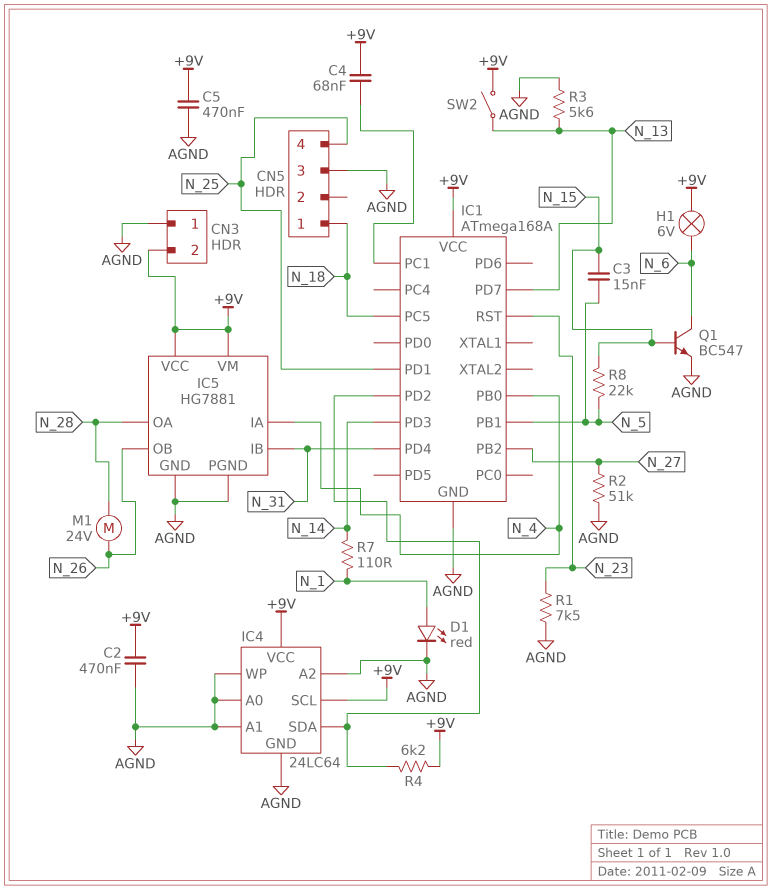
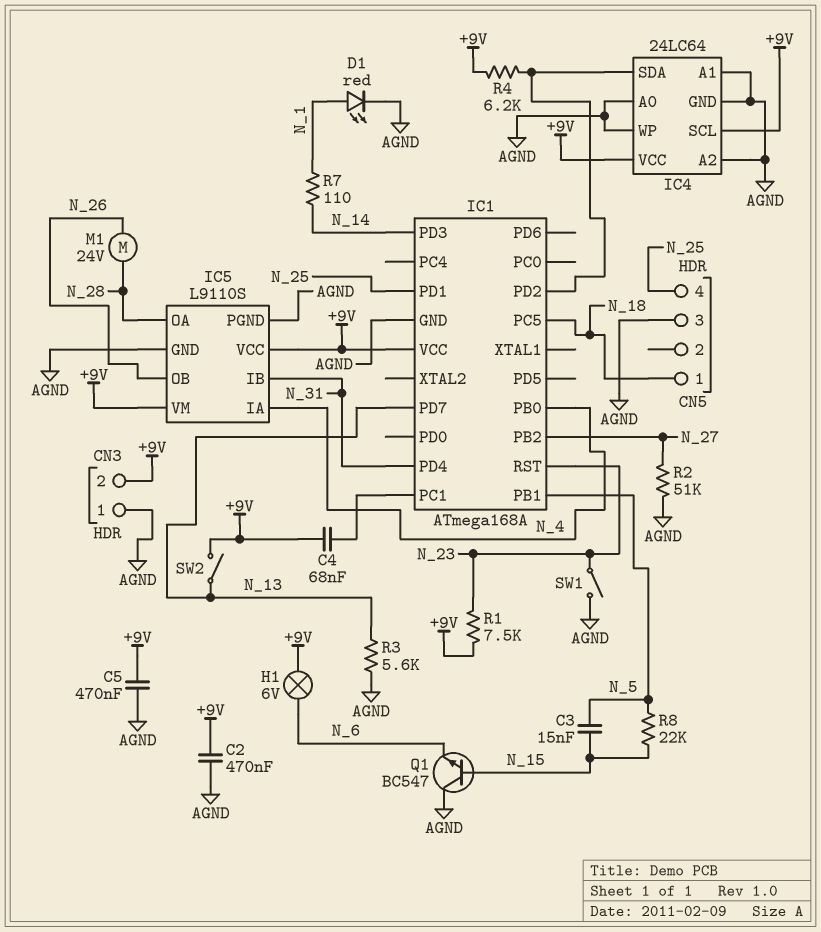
IC5: HG7881 -> L9110S
Q1: NPN BC547 (B N_15, C N_6, E AGND) -> NPN BC547 (B N_15, C AGND, E N_6)
R1: 7.5k (AGND, N_23) -> 7.5k (+9V, N_23)
SW1: none -> switch (AGND, N_23)

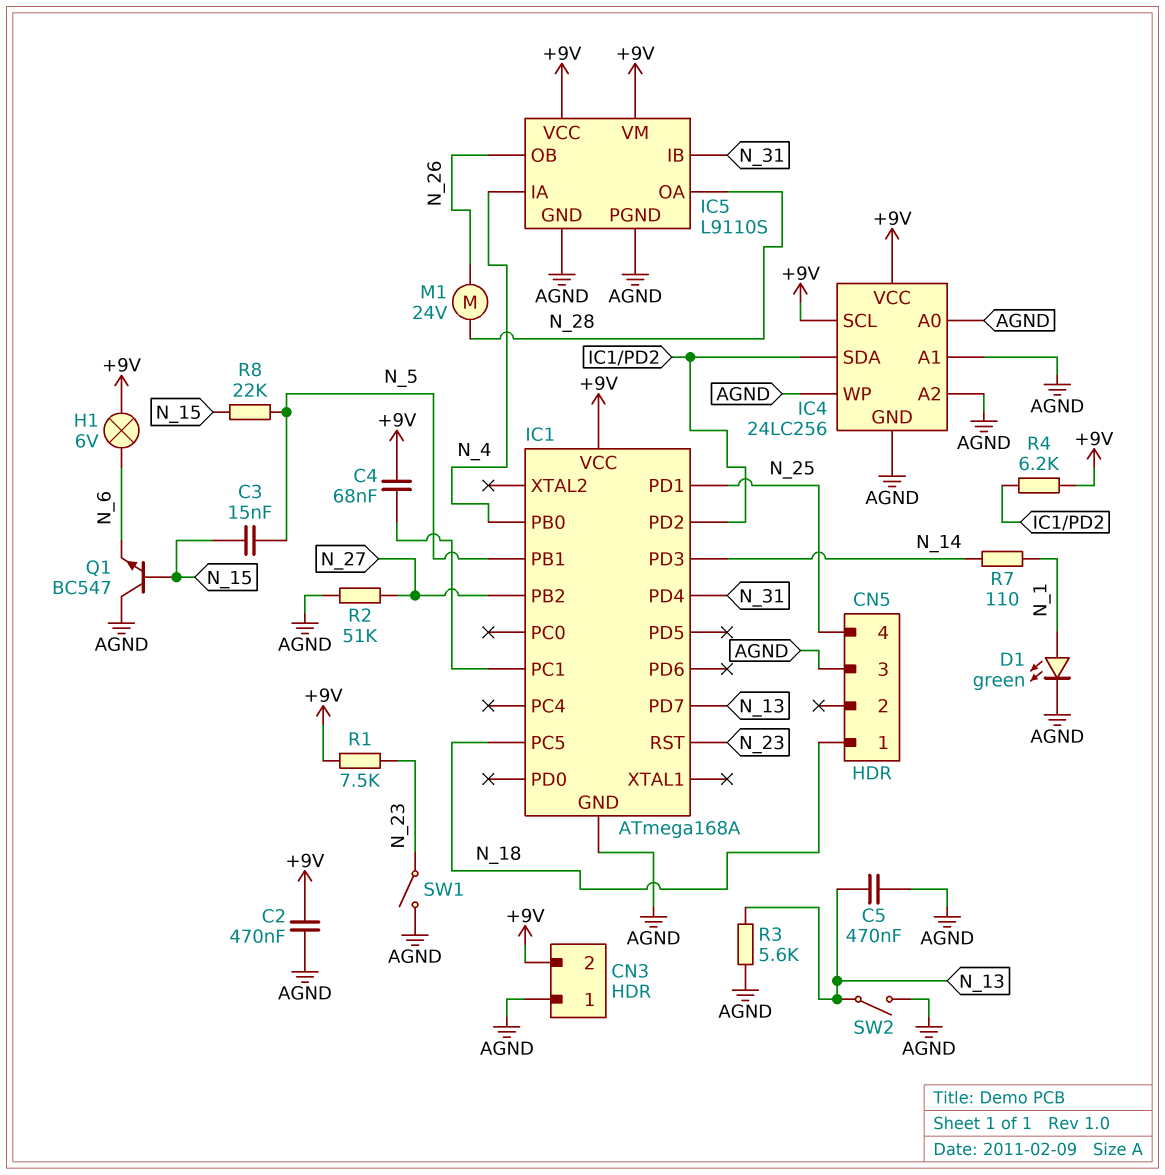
C5: 470nF (+9V, AGND) -> 470nF (AGND, N_13)
D1: LED red (A N_1, K AGND) -> LED green (A N_1, K AGND)
IC4: 24LC64 -> 24LC256
SW2: switch (+9V, N_13) -> switch (AGND, N_13)

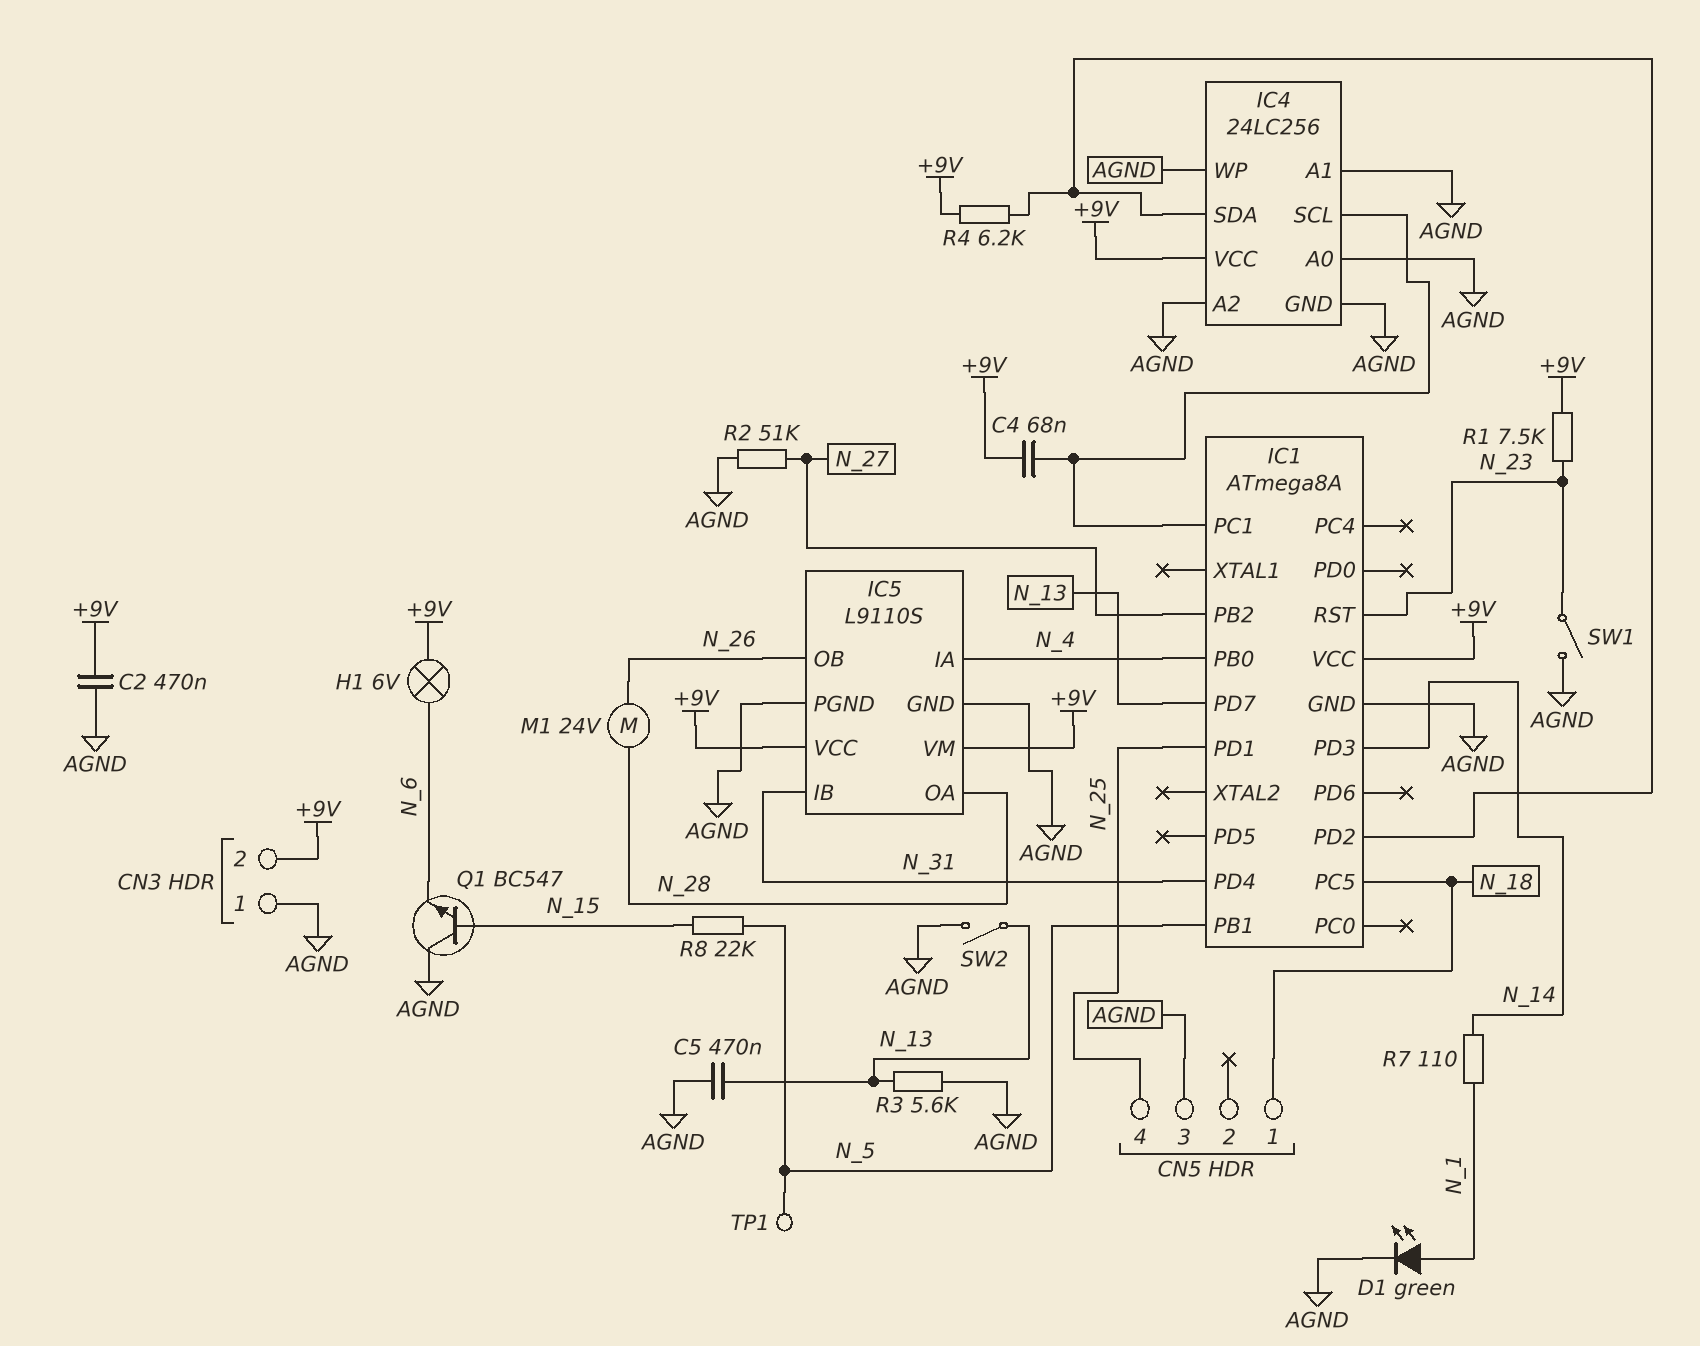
C3: 15nF (N_5, N_15) -> none
IC1: ATmega168A -> ATmega8A
IC4 pin SCL: +9V -> IC1/PC1
TP1: none -> test point (N_5)

